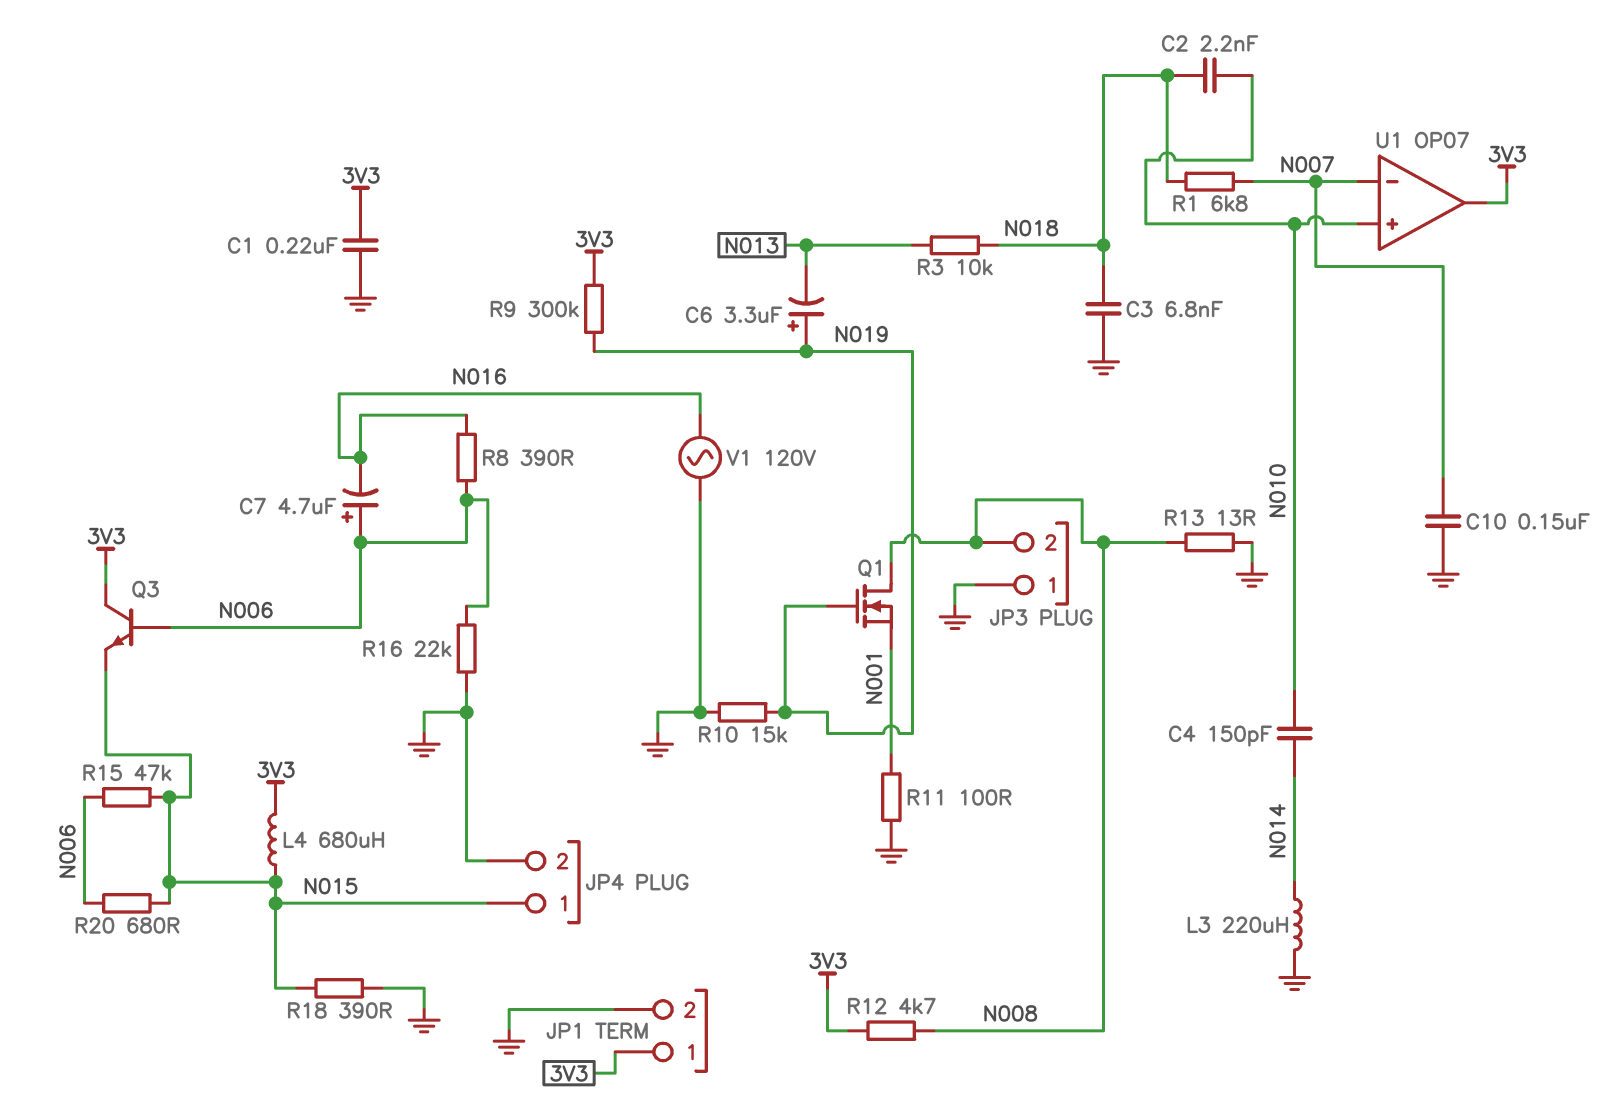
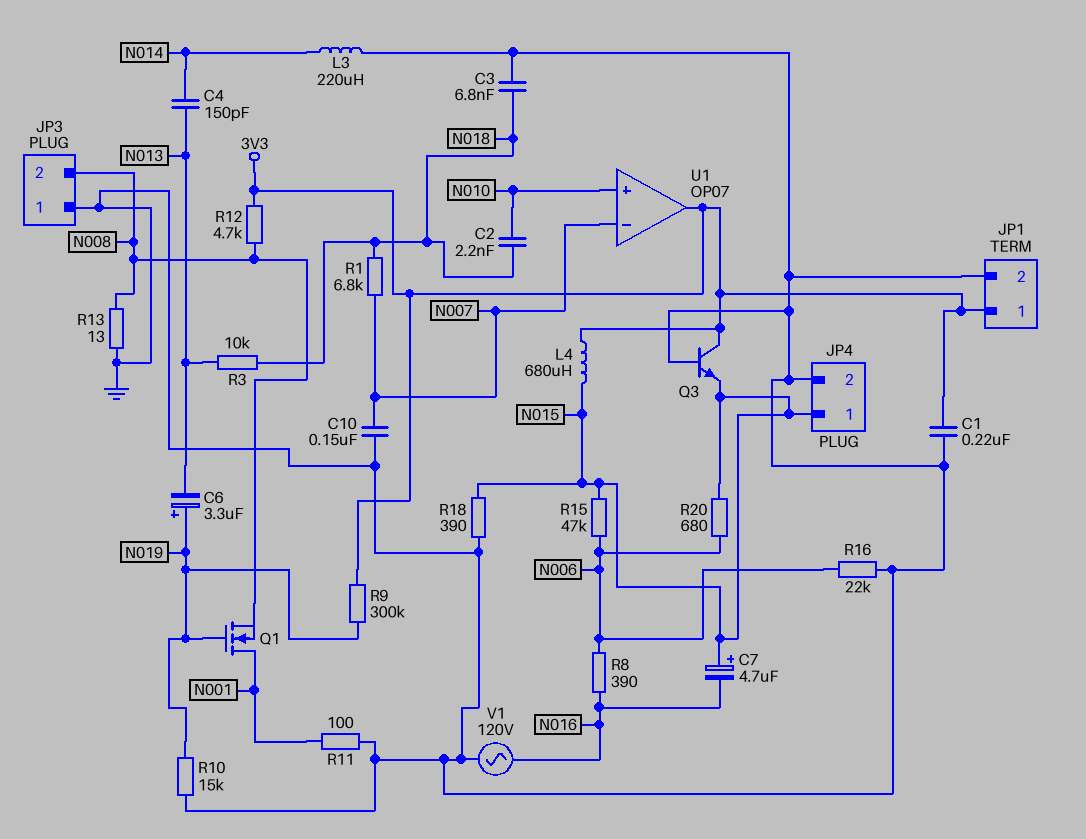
C4: 150pF (N010, N014) -> 150pF (N013, N014)
C7: 4.7uF (plus N006, minus N016) -> 4.7uF (plus N015, minus N016)
Q1: NMOS (G N019, D N008, S N001) -> NMOS (G N019, D N001, S N008)
Q3: NPN (B N006, C 3V3, E N015) -> NPN (B GND, C 3V3, E N015)

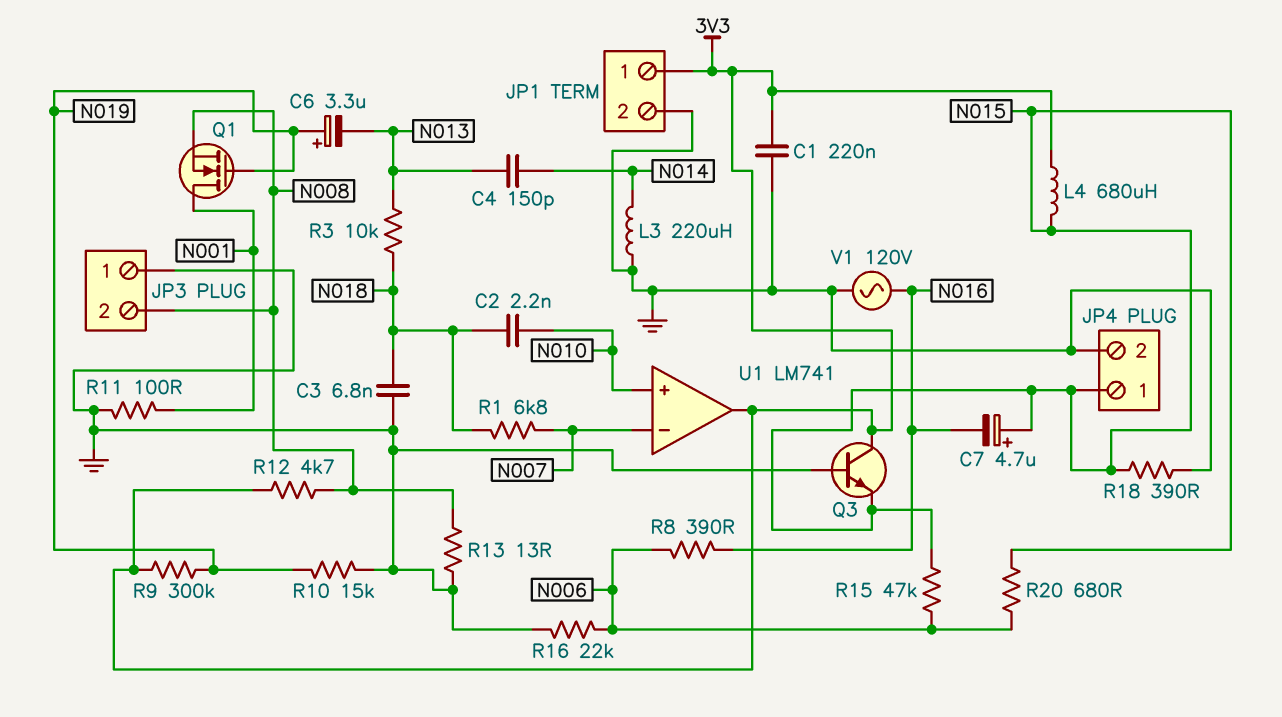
C10: 150nF (GND, N007) -> none
U1: OP07 -> LM741

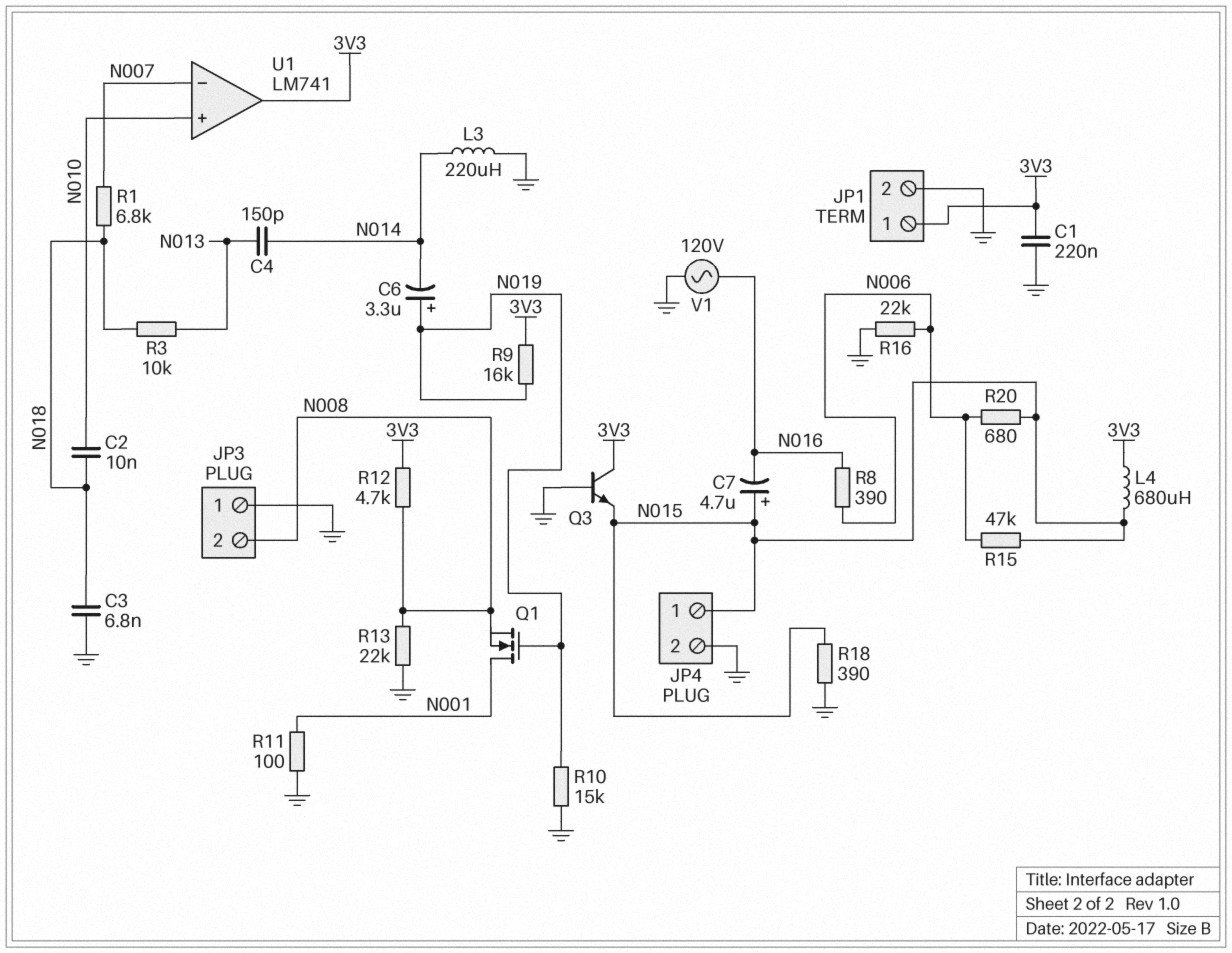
C2: 2.2nF (N010, N018) -> 10nF (N010, N018)
C6: 3.3uF (plus N019, minus N013) -> 3.3uF (plus N019, minus N014)
R9: 300k (3V3, N019) -> 16k (3V3, N019)
R13: 13 (GND, N008) -> 22k (GND, N008)

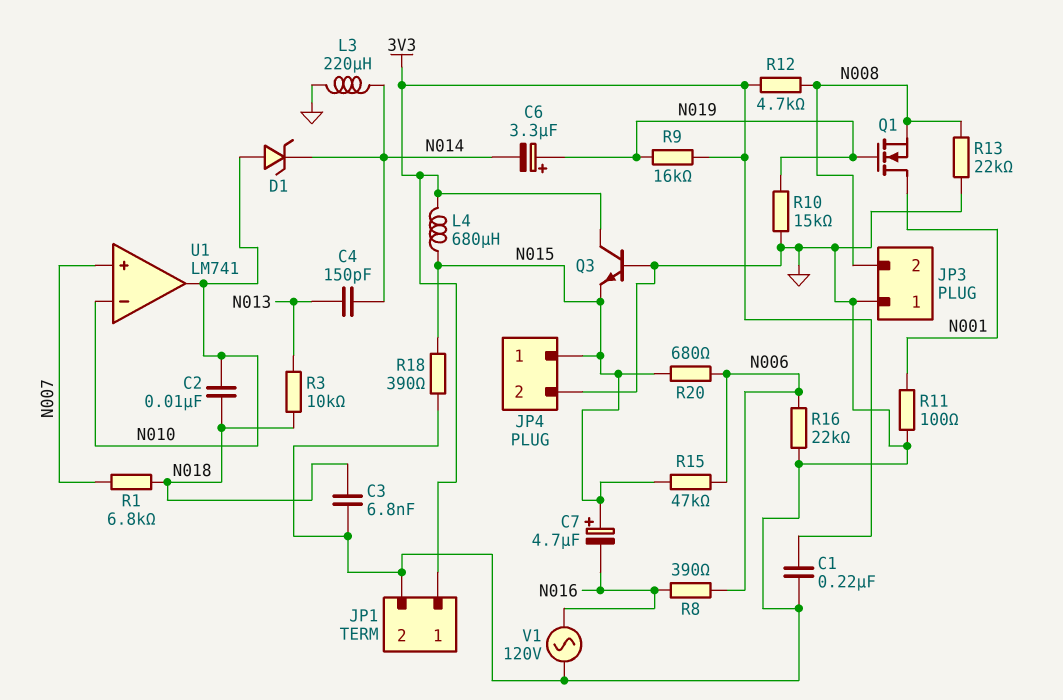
D1: none -> zener (A N010, K N014)
U1 pin in+: N010 -> N007
U1 pin in-: N007 -> N010
U1 pin out: 3V3 -> N010

